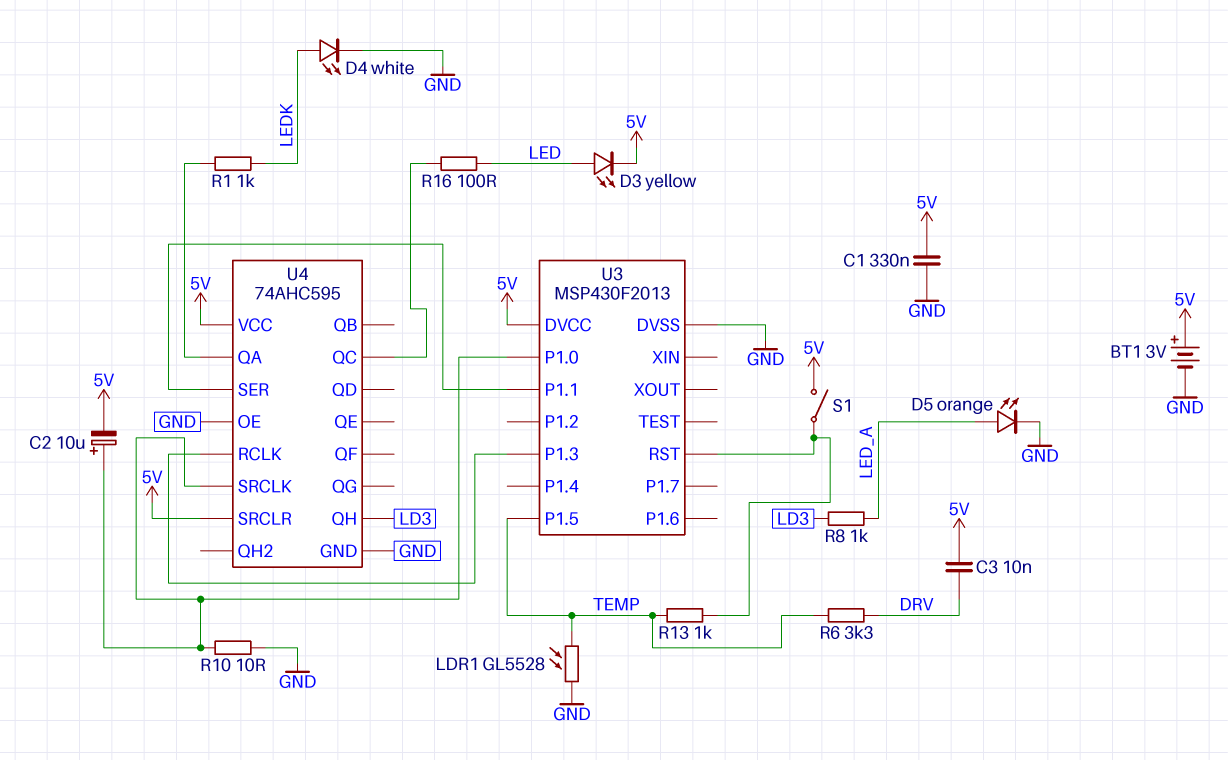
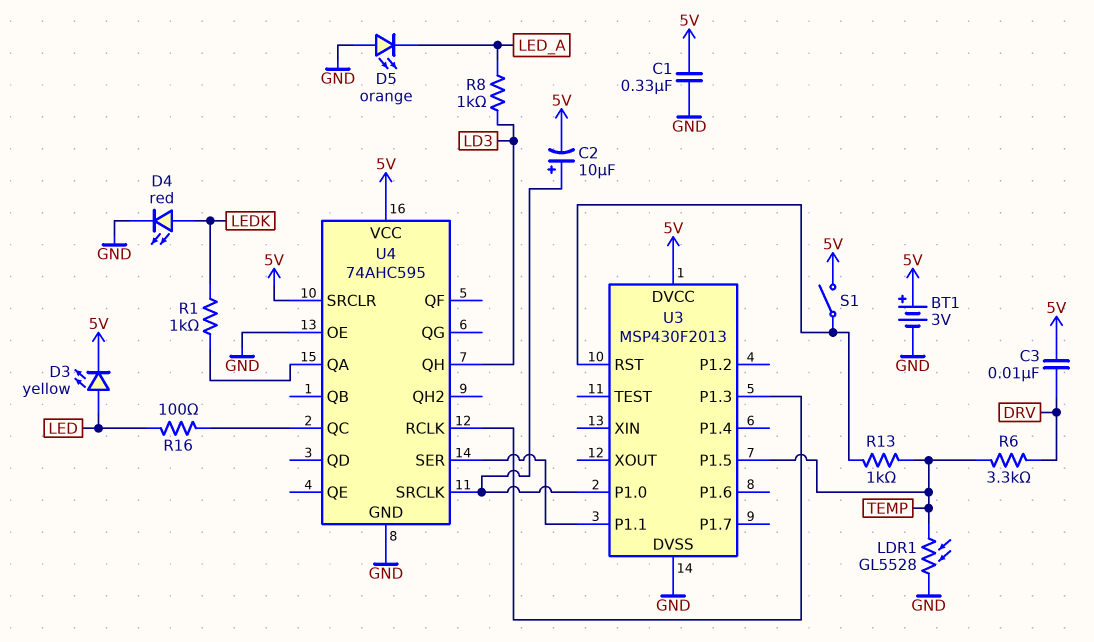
D4: LED white (A LEDK, K GND) -> LED red (A LEDK, K GND)
D5: LED orange (A LED_A, K GND) -> LED orange (A GND, K LED_A)
R10: 10 (GND, U3/P1.0) -> none

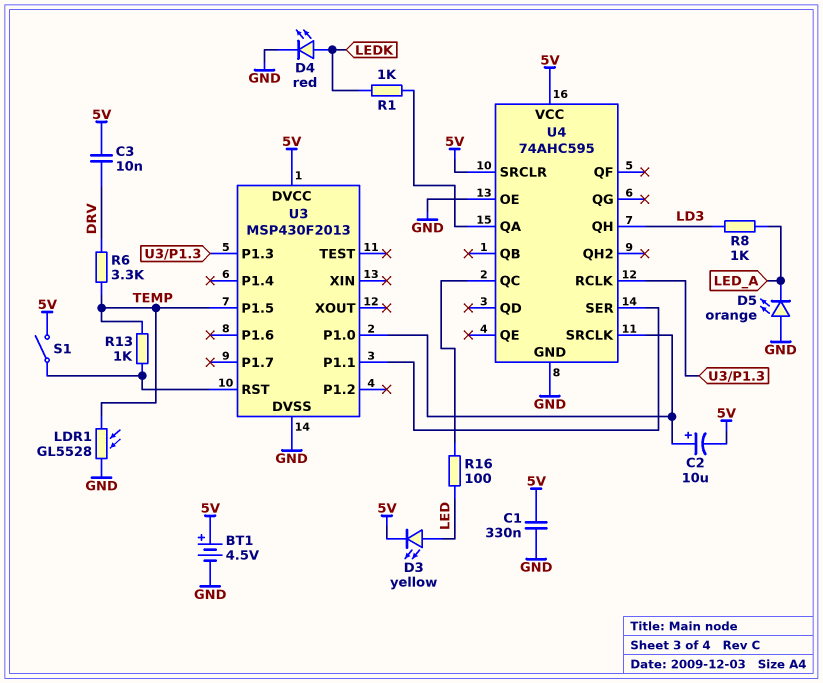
BT1: 3V (plus 5V, minus GND) -> 4.5V (plus 5V, minus GND)

